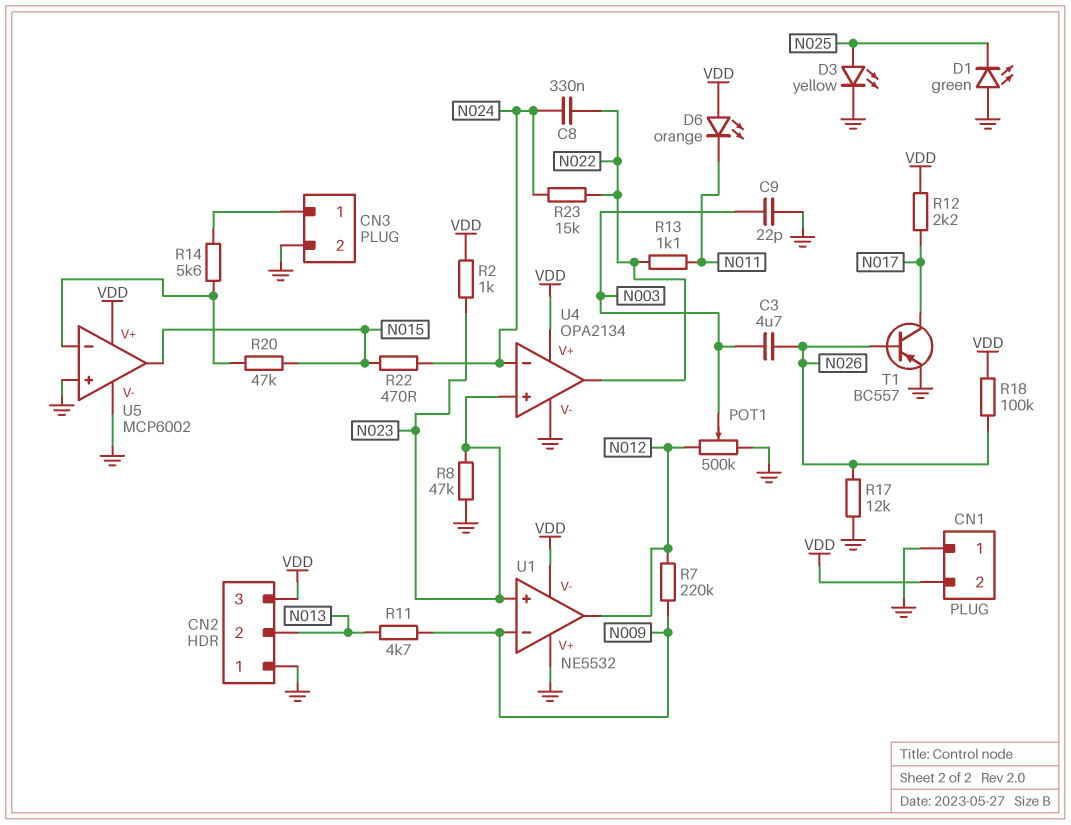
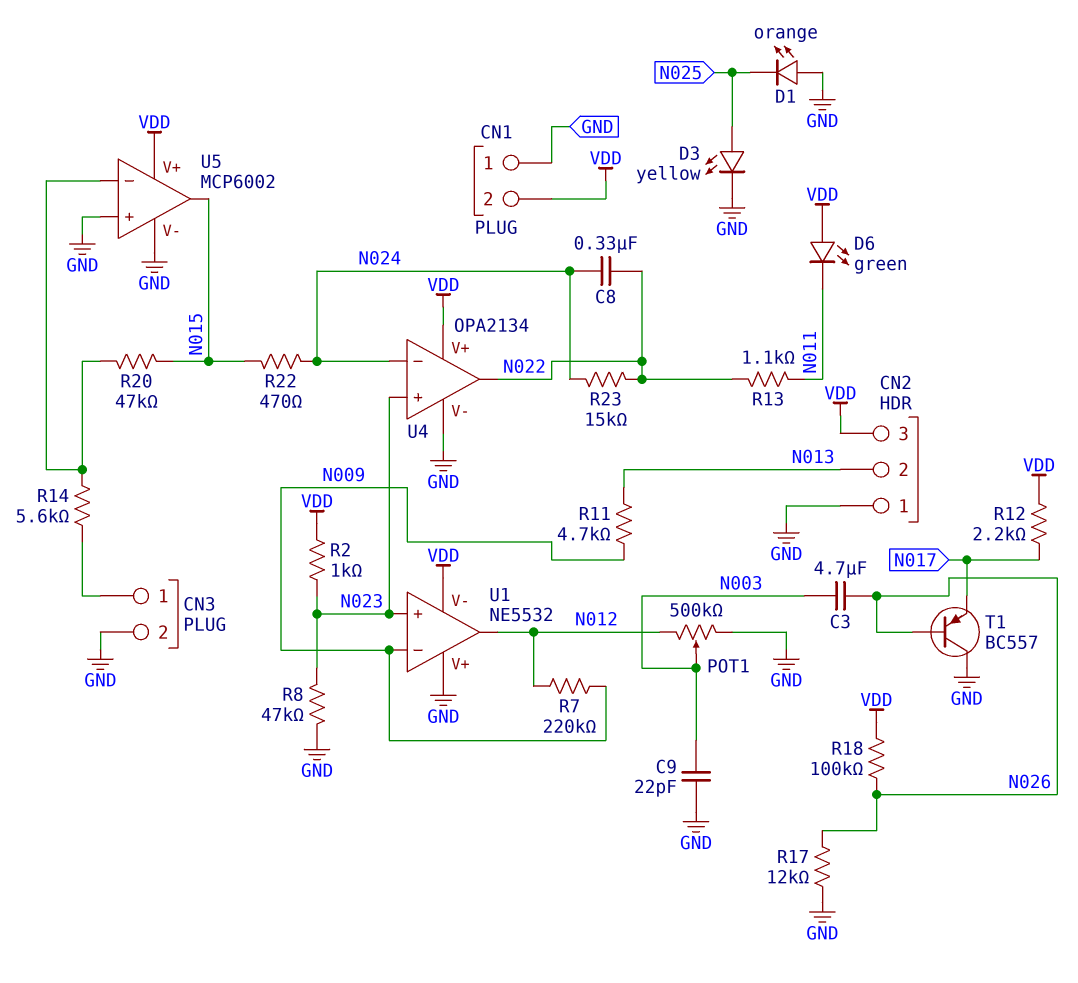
D1: LED green (A GND, K N025) -> LED orange (A GND, K N025)
D6: LED orange (A VDD, K N011) -> LED green (A VDD, K N011)
T1: PNP BC557 (B N026, C N017, E GND) -> PNP BC557 (B N026, C GND, E N017)

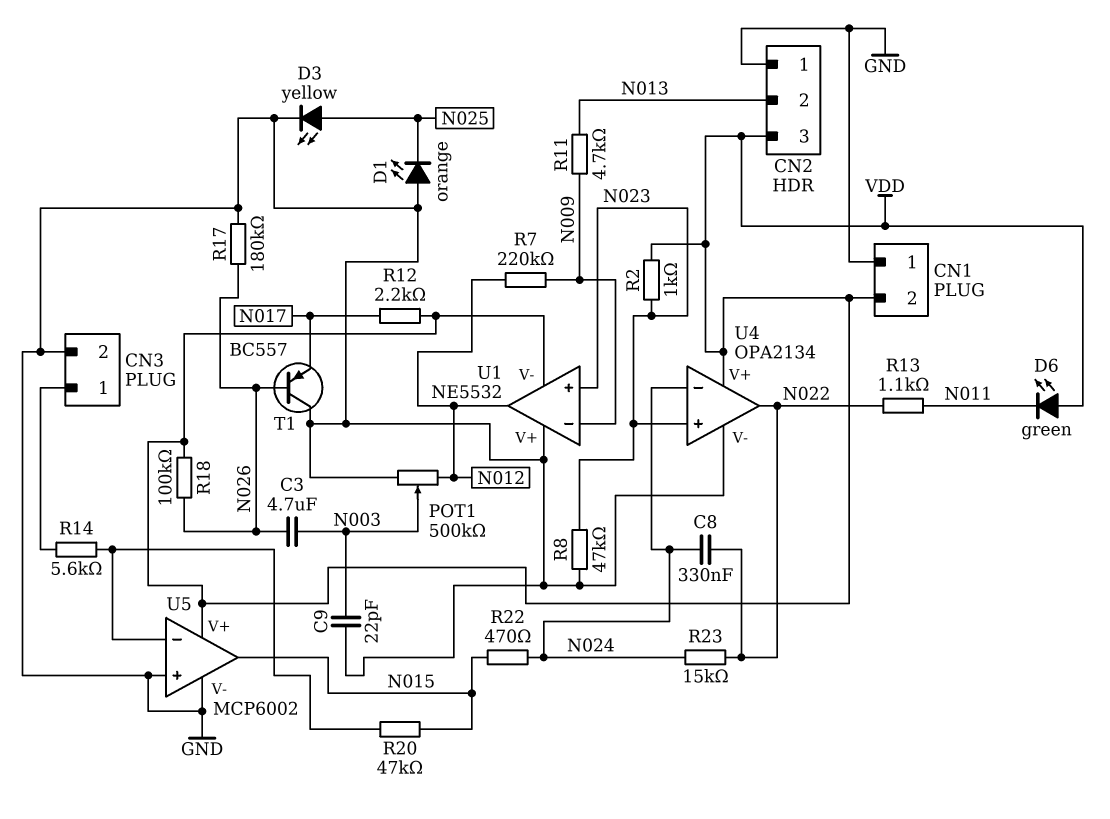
R17: 12k (GND, N026) -> 180k (GND, N026)

